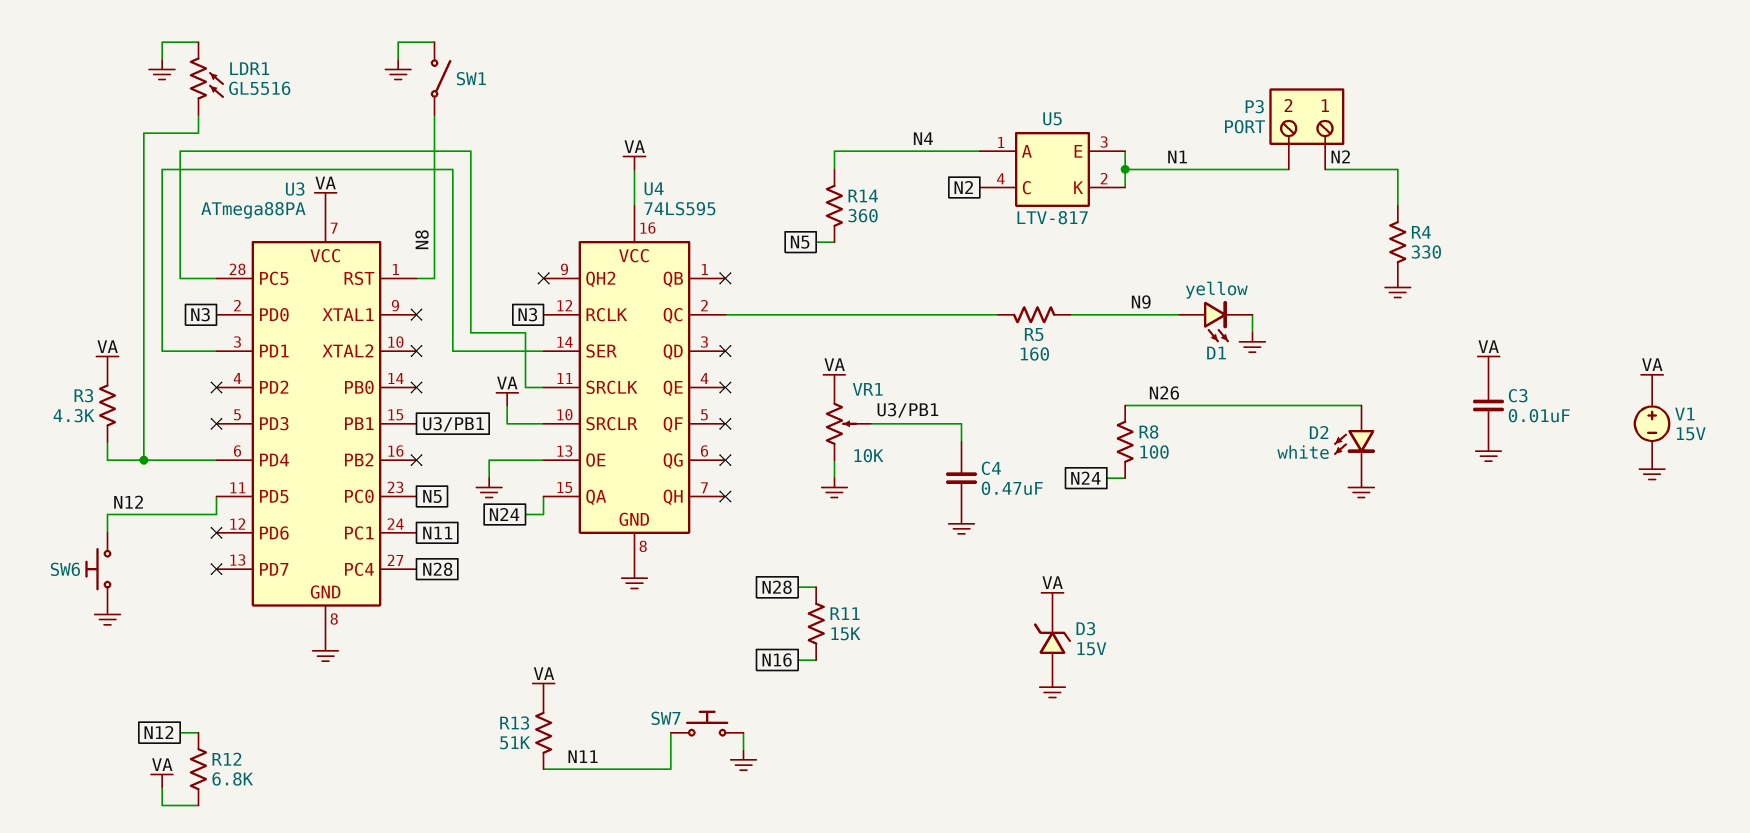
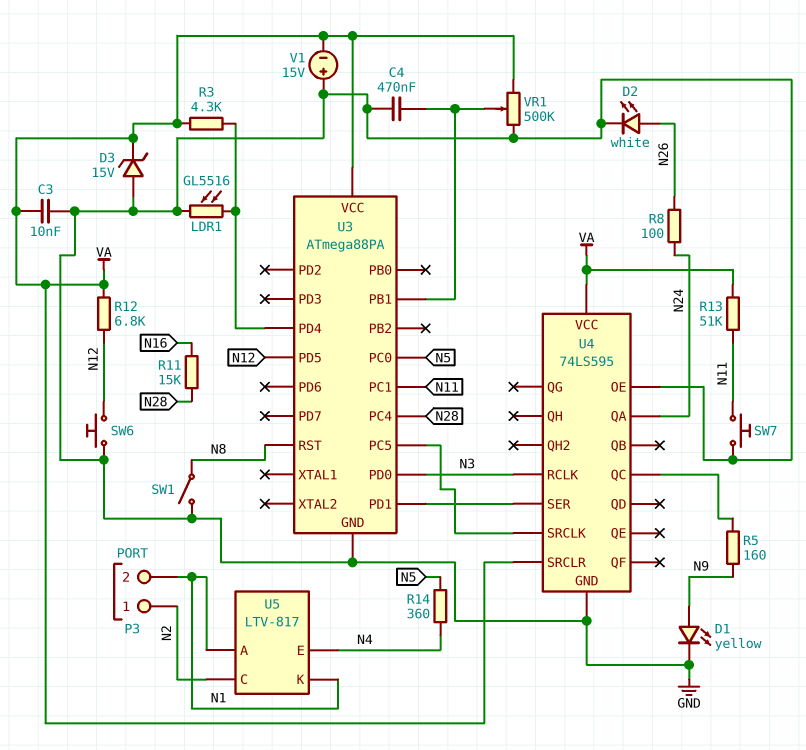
R4: 330 (GND, N2) -> none
U5 pin A: N4 -> N1
U5 pin E: N1 -> N4
V1: 15V (plus VA, minus GND) -> 15V (plus GND, minus VA)
VR1: 10k (GND, VA, wiper U3/PB1) -> 500k (GND, VA, wiper U3/PB1)

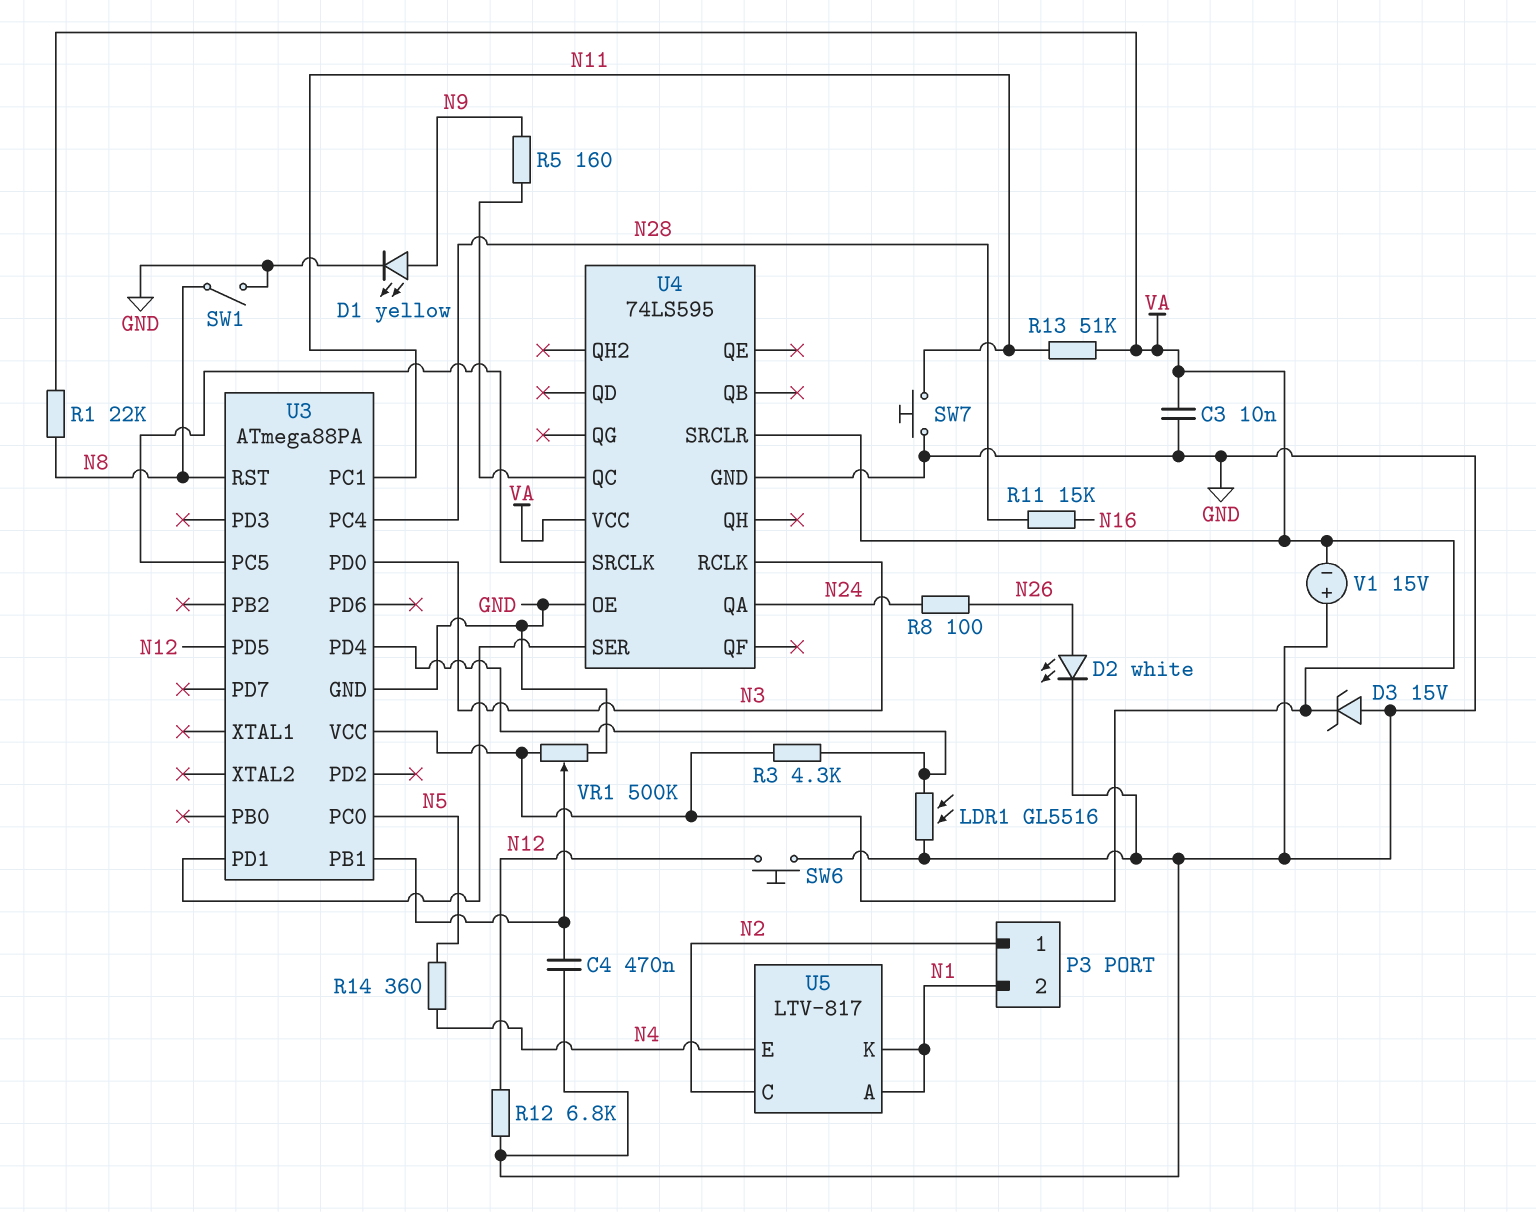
R1: none -> 22k (N8, VA)
R12: 6.8k (N12, VA) -> 6.8k (GND, N12)

